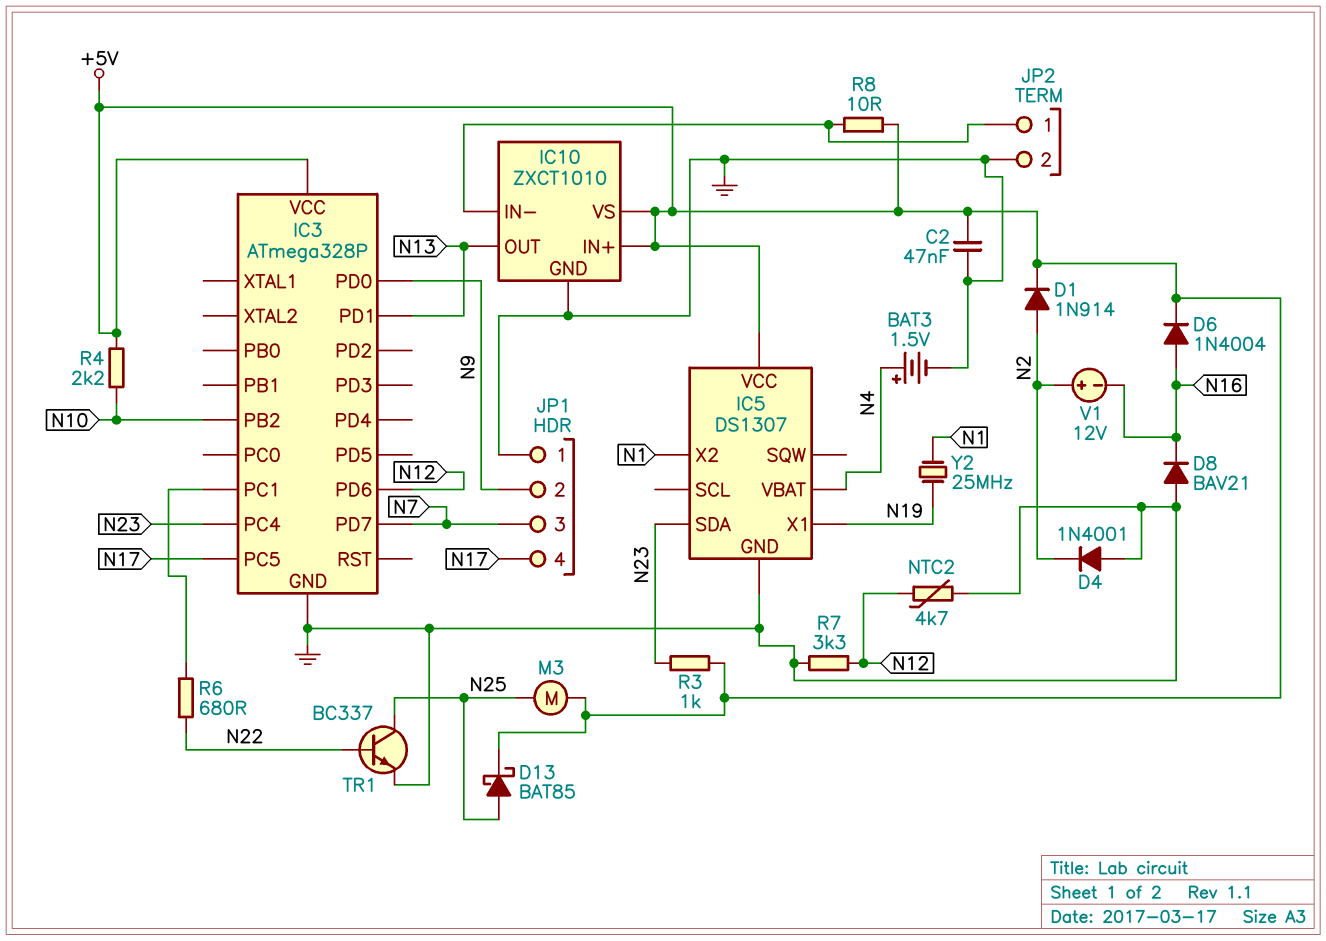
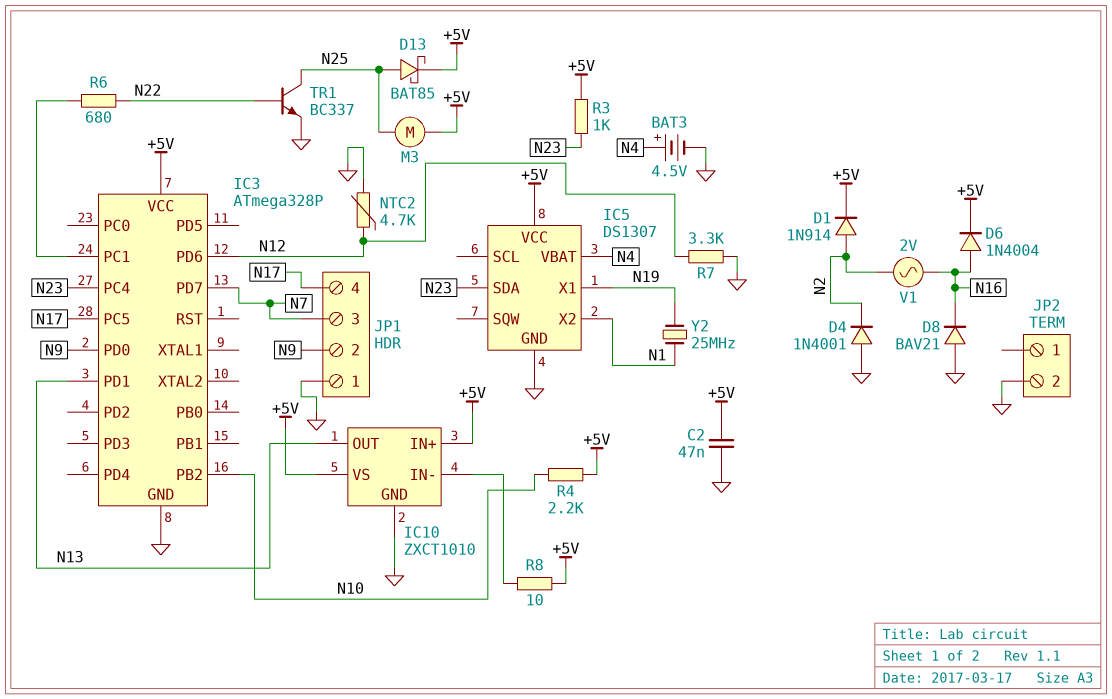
BAT3: 1.5V (plus N4, minus GND) -> 4.5V (plus N4, minus GND)
JP2 pin 1: IC10/IN- -> none
V1: 12V (plus N2, minus N16) -> AC 2V (N2, N16)

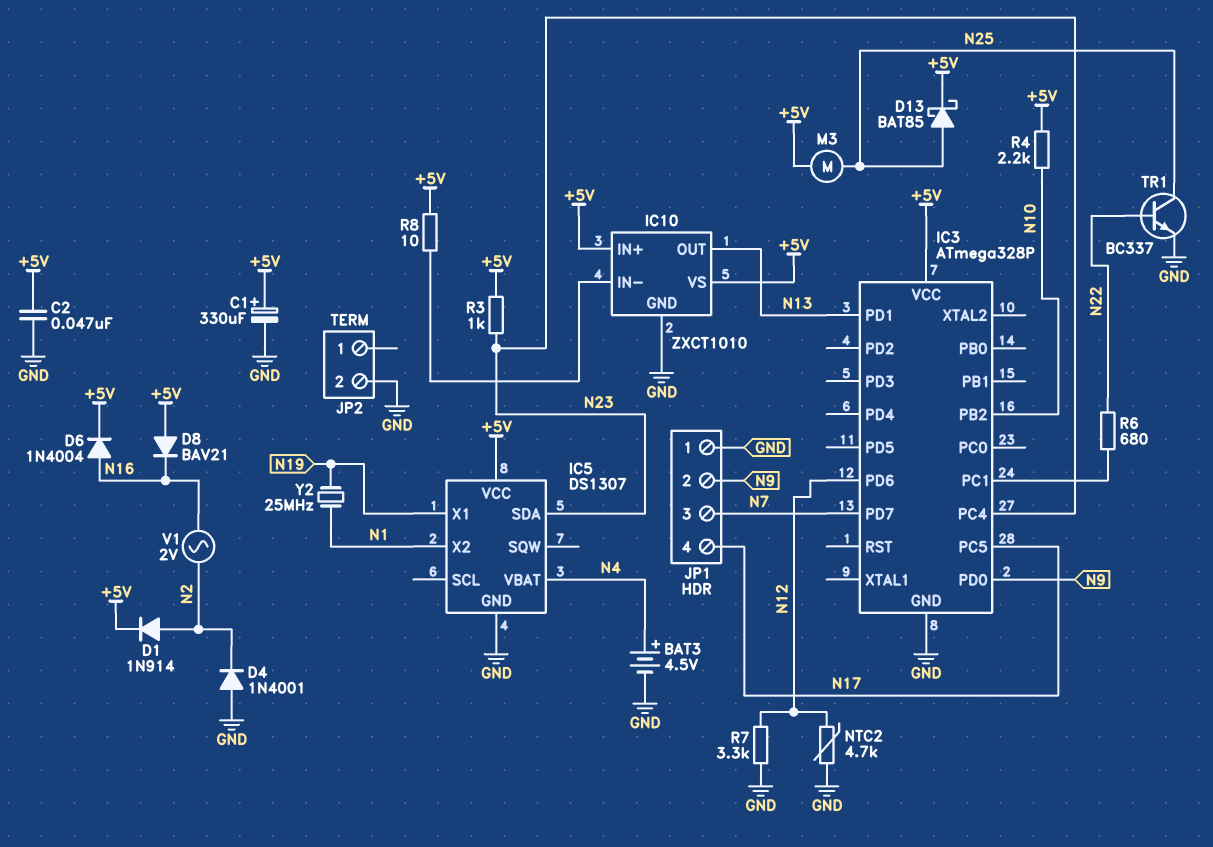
C1: none -> 330uF (plus +5V, minus GND)
D8: diode BAV21 (A GND, K N16) -> diode BAV21 (A +5V, K N16)

